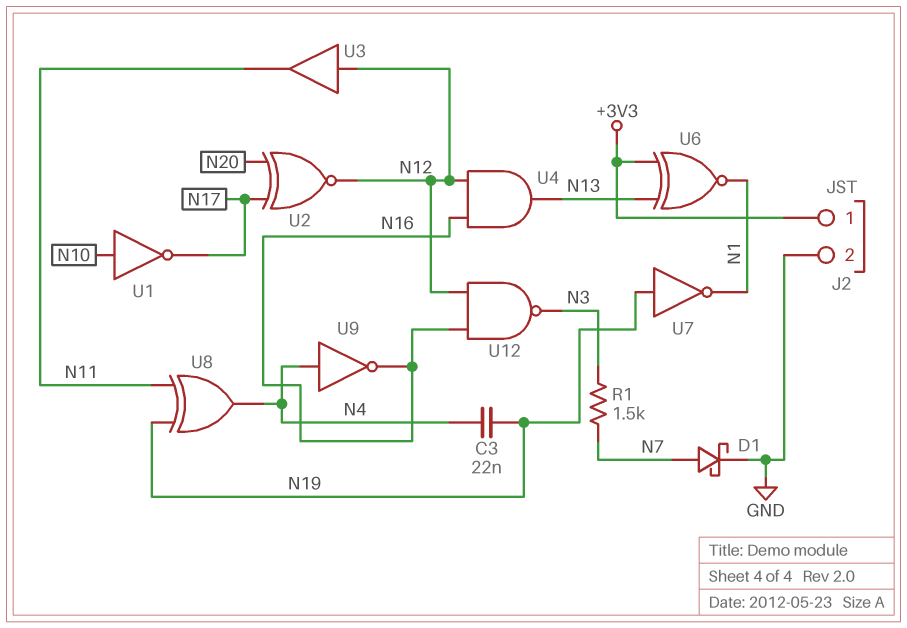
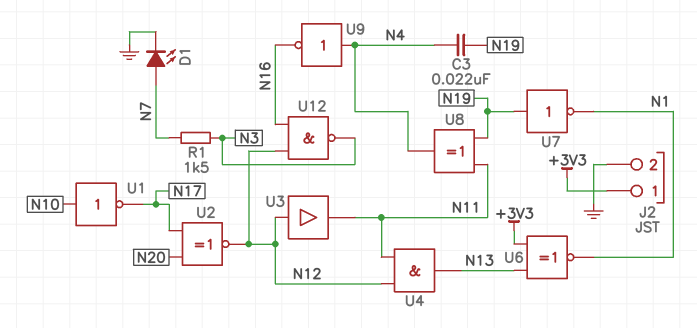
D1: schottky (A N7, K GND) -> LED (A N7, K GND)
U4: AND (in N12, in N16, out N13) -> AND (in N11, in N12, out N13)

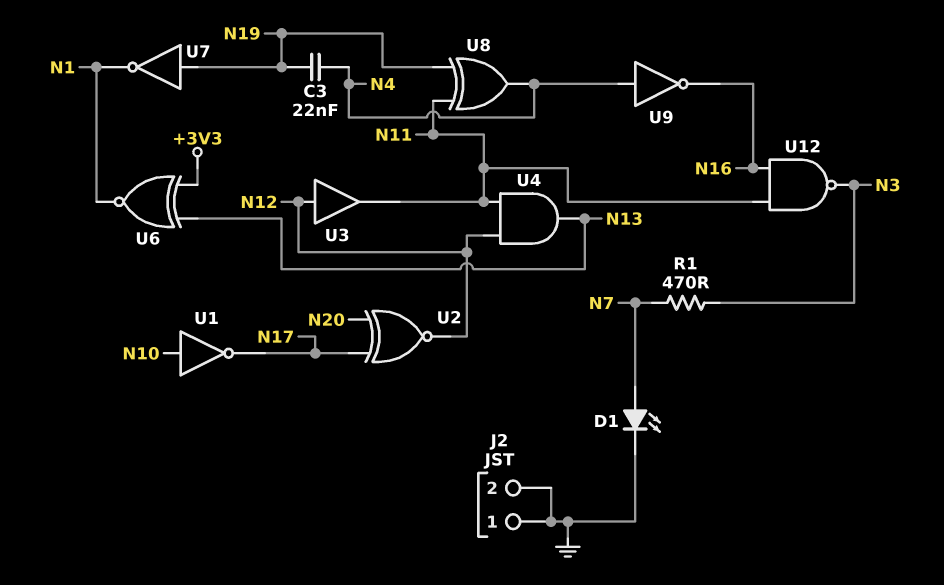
J2 pin 1: +3V3 -> GND
R1: 1.5k (N3, N7) -> 470 (N3, N7)
U12: NAND (in N12, in N16, out N3) -> NAND (in N11, in N16, out N3)

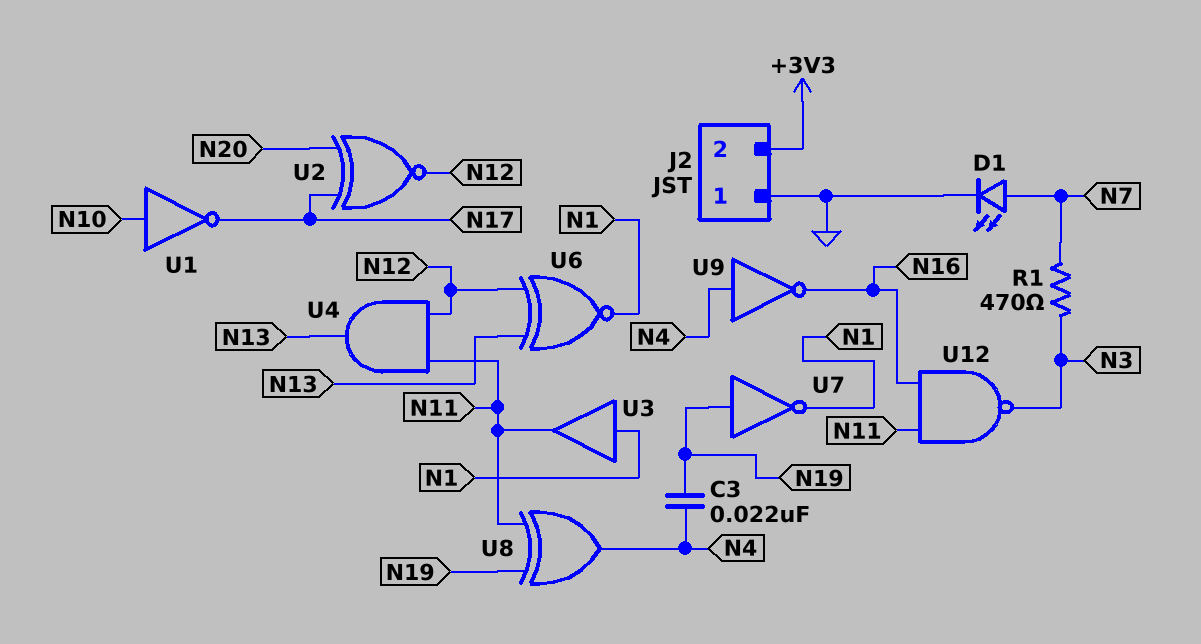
J2 pin 2: GND -> +3V3
U3: buffer (in N12, out N11) -> buffer (in N1, out N11)
U6: XNOR (in +3V3, in N13, out N1) -> XNOR (in N12, in N13, out N1)

